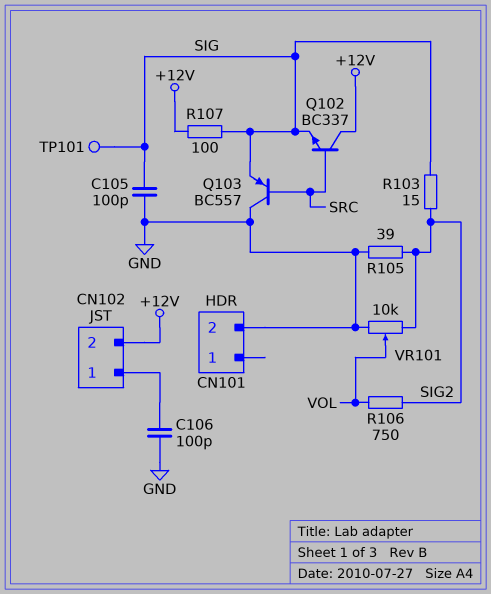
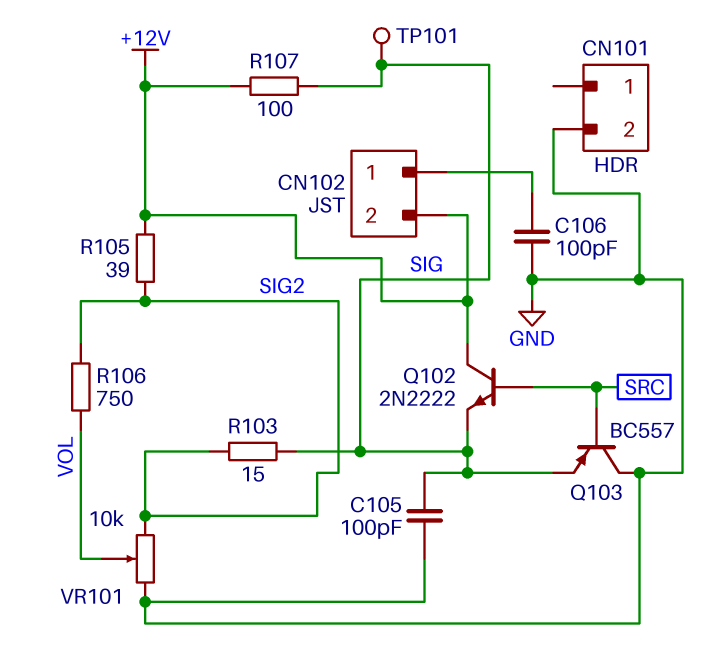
Q102: NPN BC337 (B SRC, C +12V, E SIG) -> NPN 2N2222 (B SRC, C +12V, E SIG)
R105: 39 (GND, SIG2) -> 39 (+12V, SIG2)

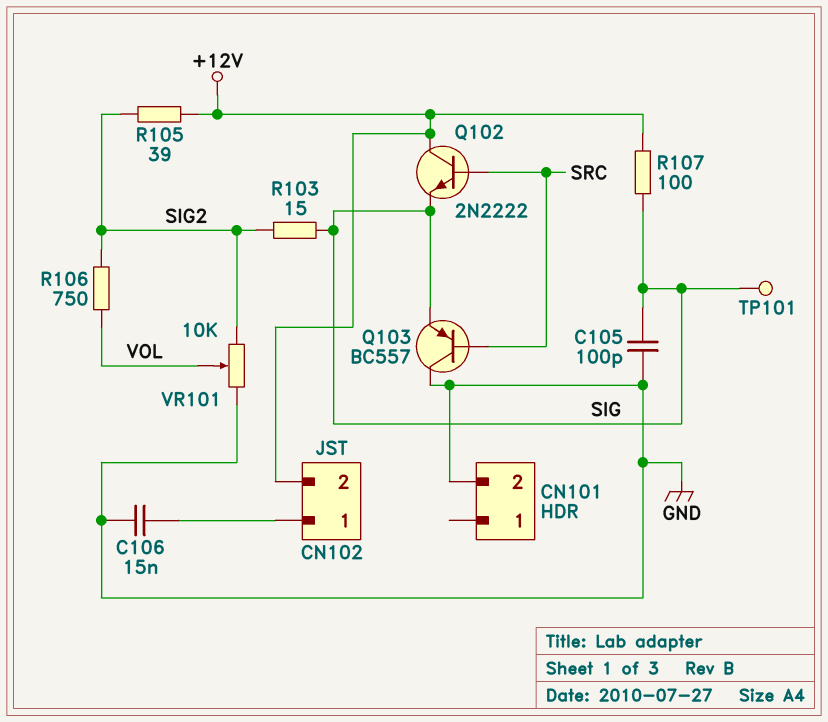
C106: 100pF (CN102/1, GND) -> 15nF (CN102/1, GND)

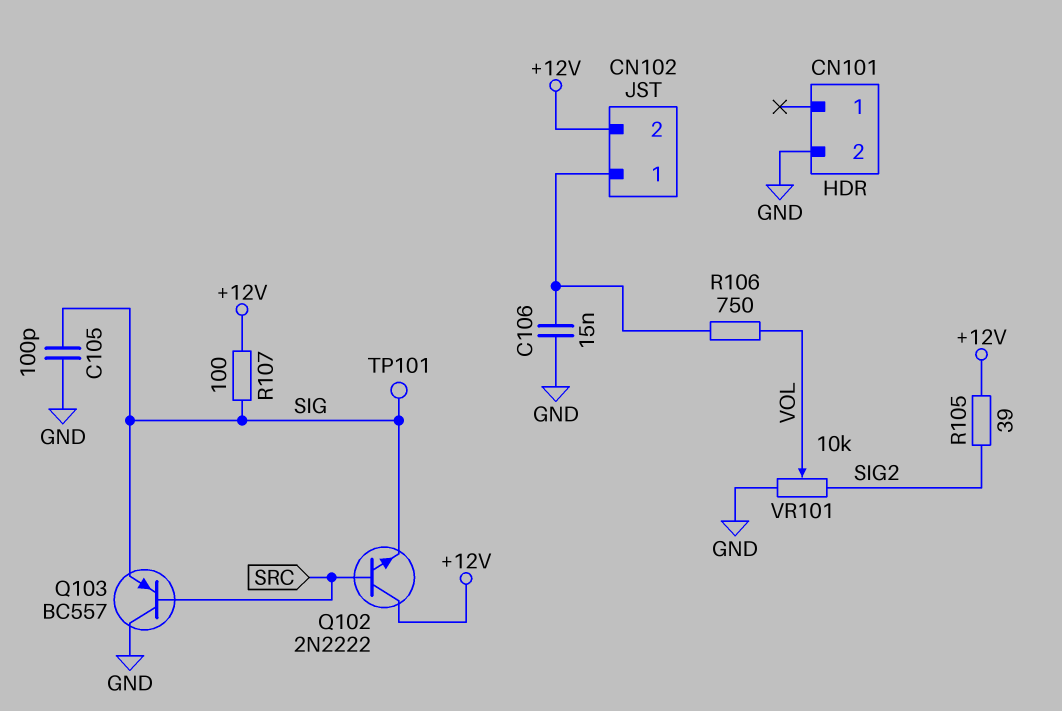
R103: 15 (SIG, SIG2) -> none
R106: 750 (SIG2, VOL) -> 750 (CN102/1, VOL)

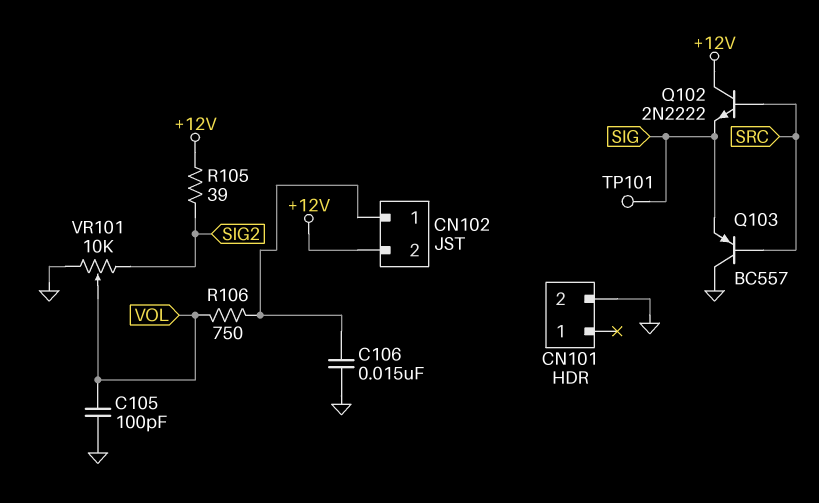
C105: 100pF (GND, SIG) -> 100pF (GND, VOL)
R107: 100 (+12V, SIG) -> none

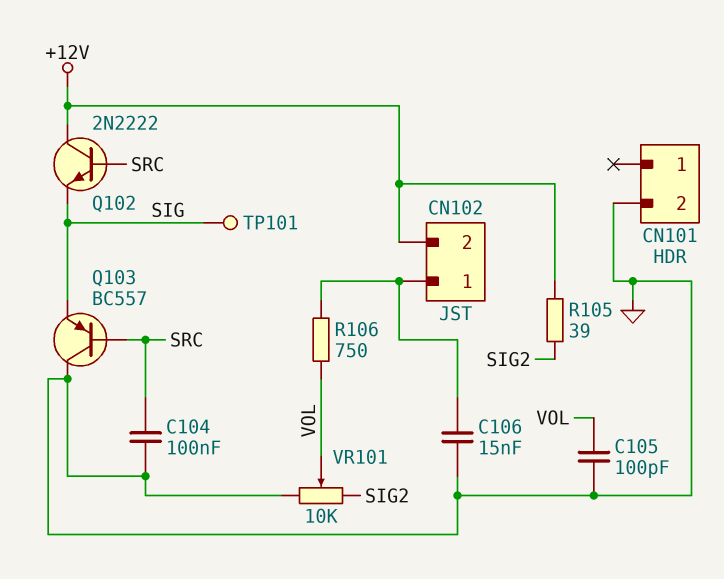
C104: none -> 100nF (GND, SRC)

